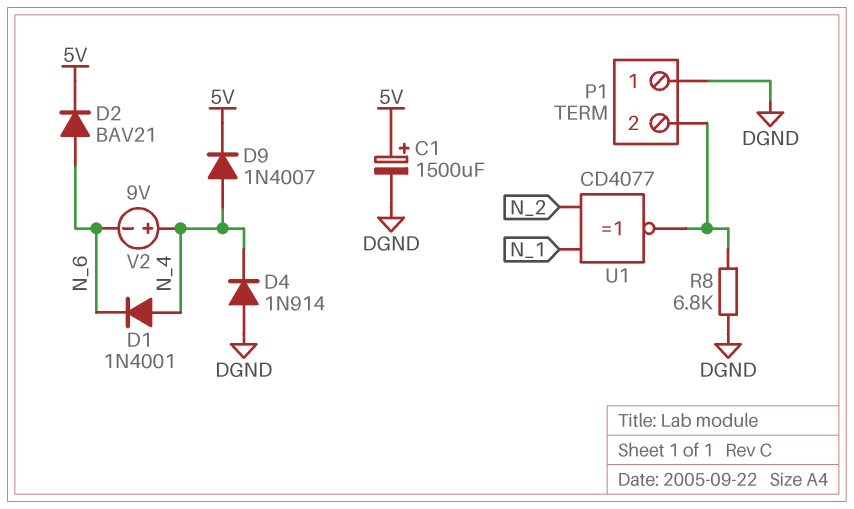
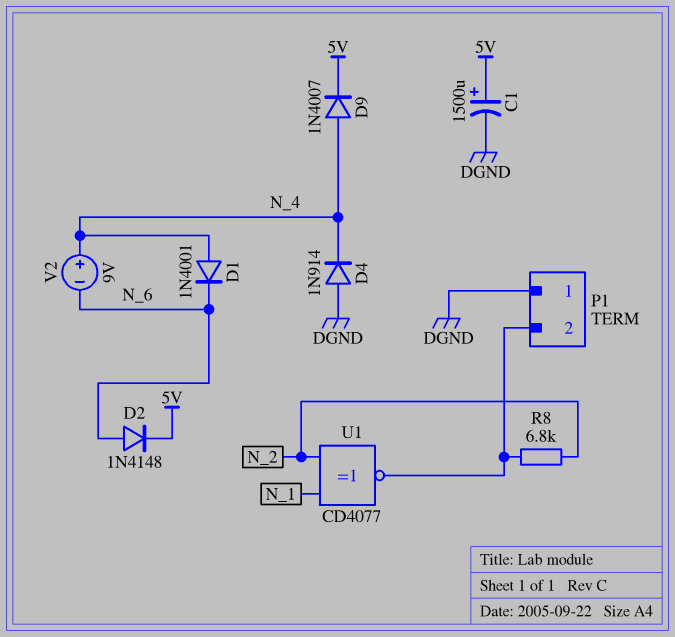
D2: diode BAV21 (A N_6, K 5V) -> diode 1N4148 (A N_6, K 5V)
R8: 6.8k (DGND, P1/2) -> 6.8k (N_2, P1/2)

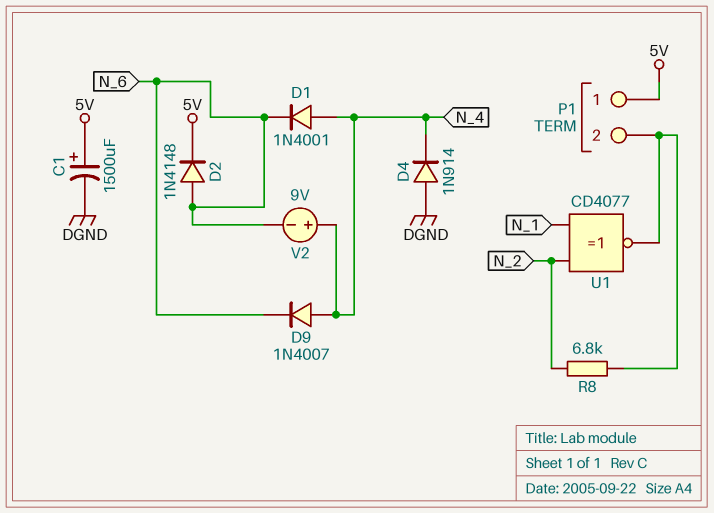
D9: diode 1N4007 (A N_4, K 5V) -> diode 1N4007 (A N_4, K N_6)
P1 pin 1: DGND -> 5V

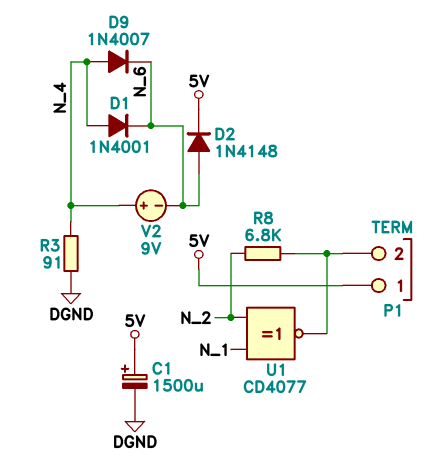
D4: diode 1N914 (A DGND, K N_4) -> none
R3: none -> 91 (DGND, N_4)

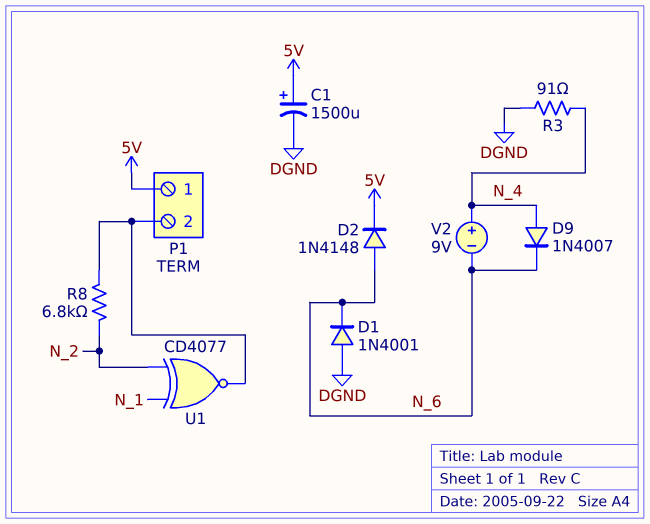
D1: diode 1N4001 (A N_4, K N_6) -> diode 1N4001 (A DGND, K N_6)

